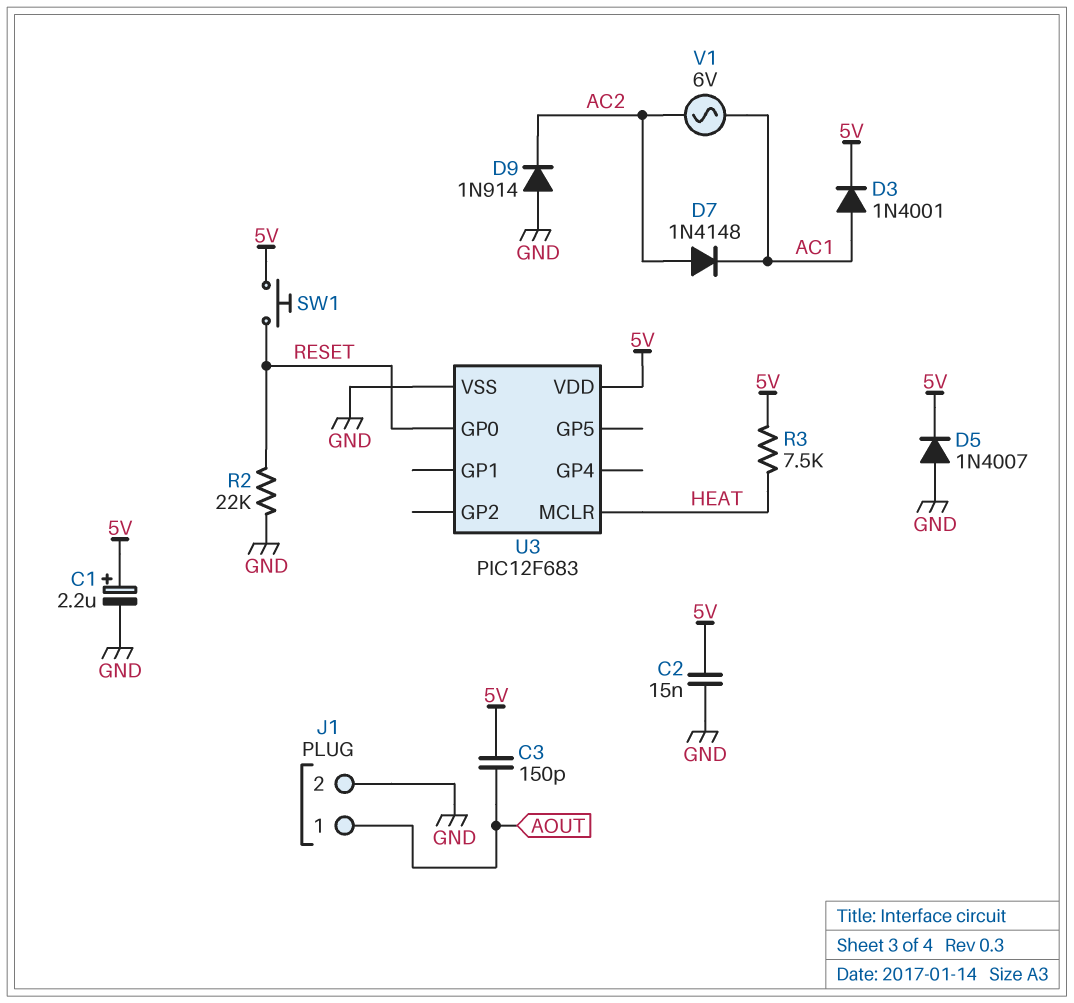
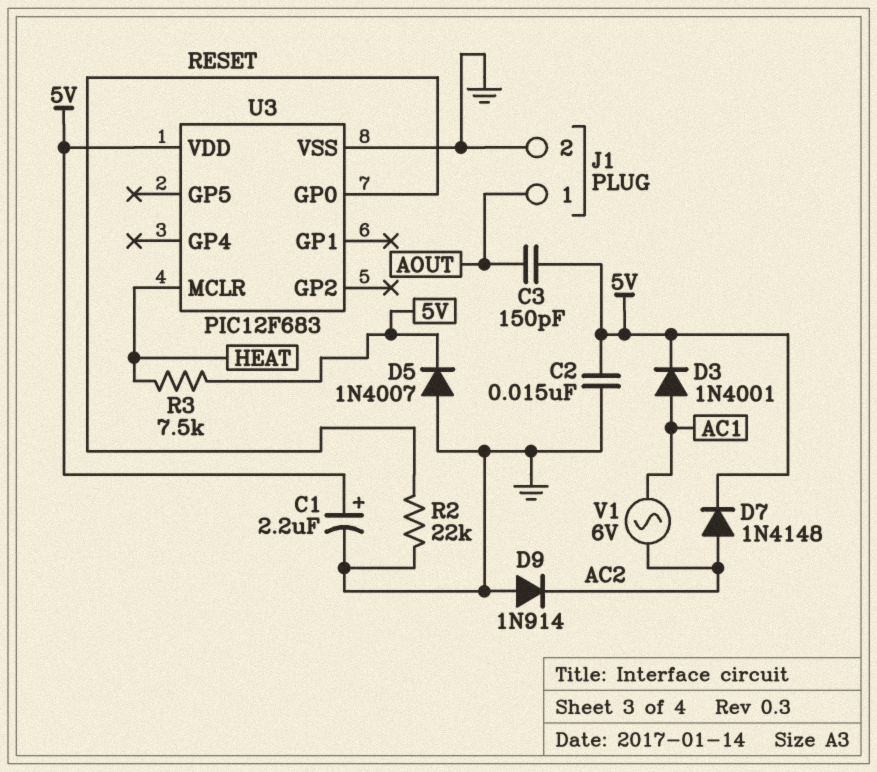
D7: diode 1N4148 (A AC2, K AC1) -> diode 1N4148 (A AC2, K 5V)
SW1: button (5V, RESET) -> none

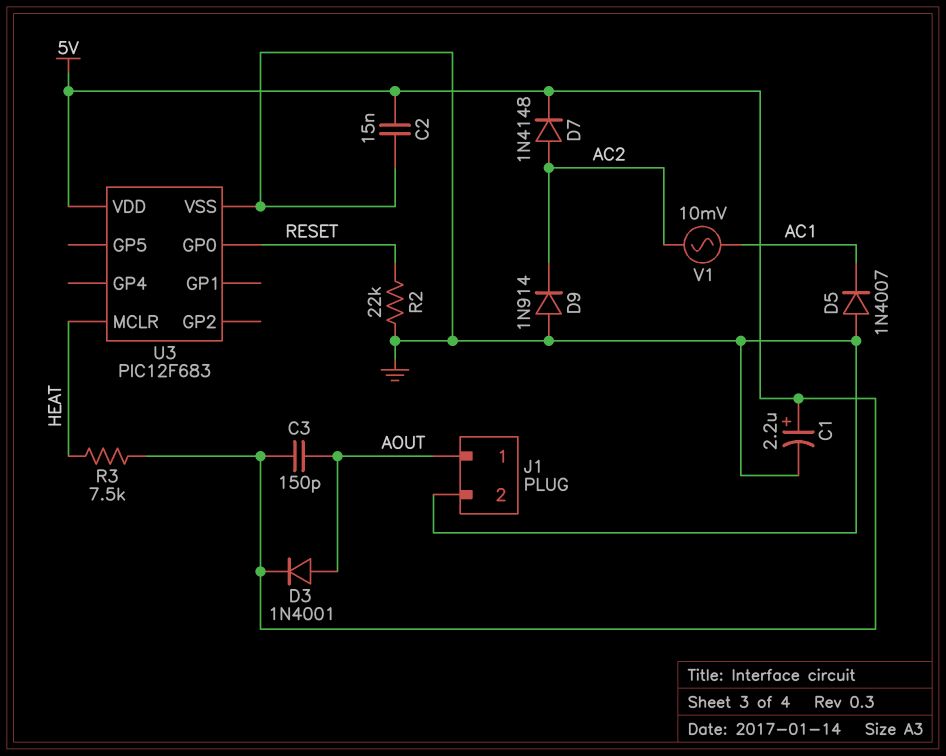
D3: diode 1N4001 (A AC1, K 5V) -> diode 1N4001 (A AOUT, K 5V)
D5: diode 1N4007 (A GND, K 5V) -> diode 1N4007 (A GND, K AC1)
V1: AC 6V (AC1, AC2) -> AC 10mV (AC1, AC2)

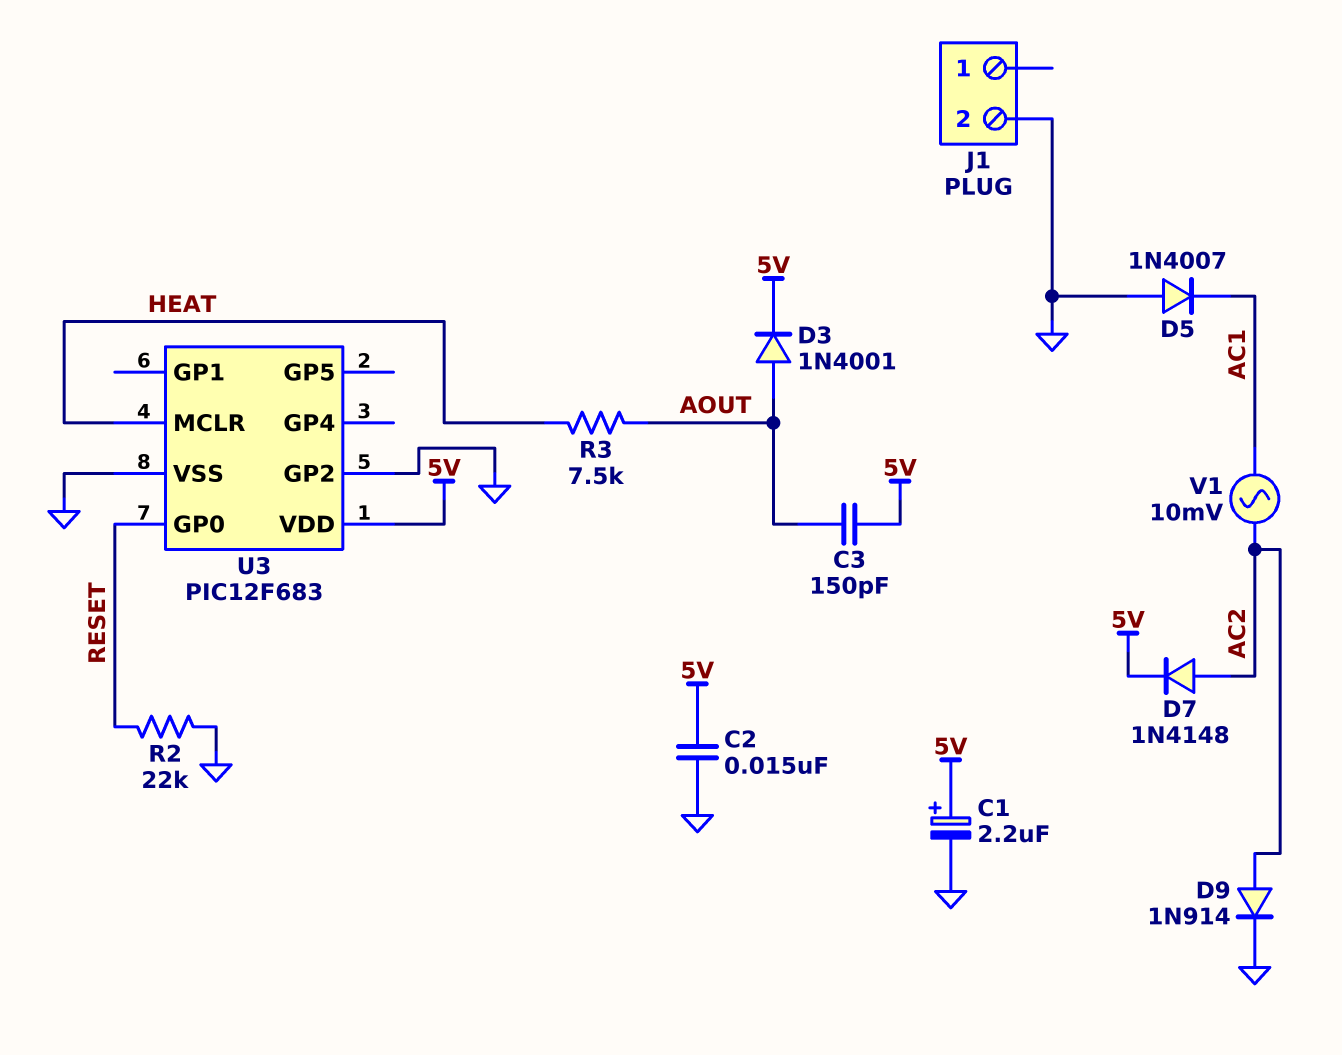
D9: diode 1N914 (A GND, K AC2) -> diode 1N914 (A AC2, K GND)
J1 pin 1: AOUT -> none
R3: 7.5k (5V, HEAT) -> 7.5k (AOUT, HEAT)
U3 pin GP2: none -> GND

